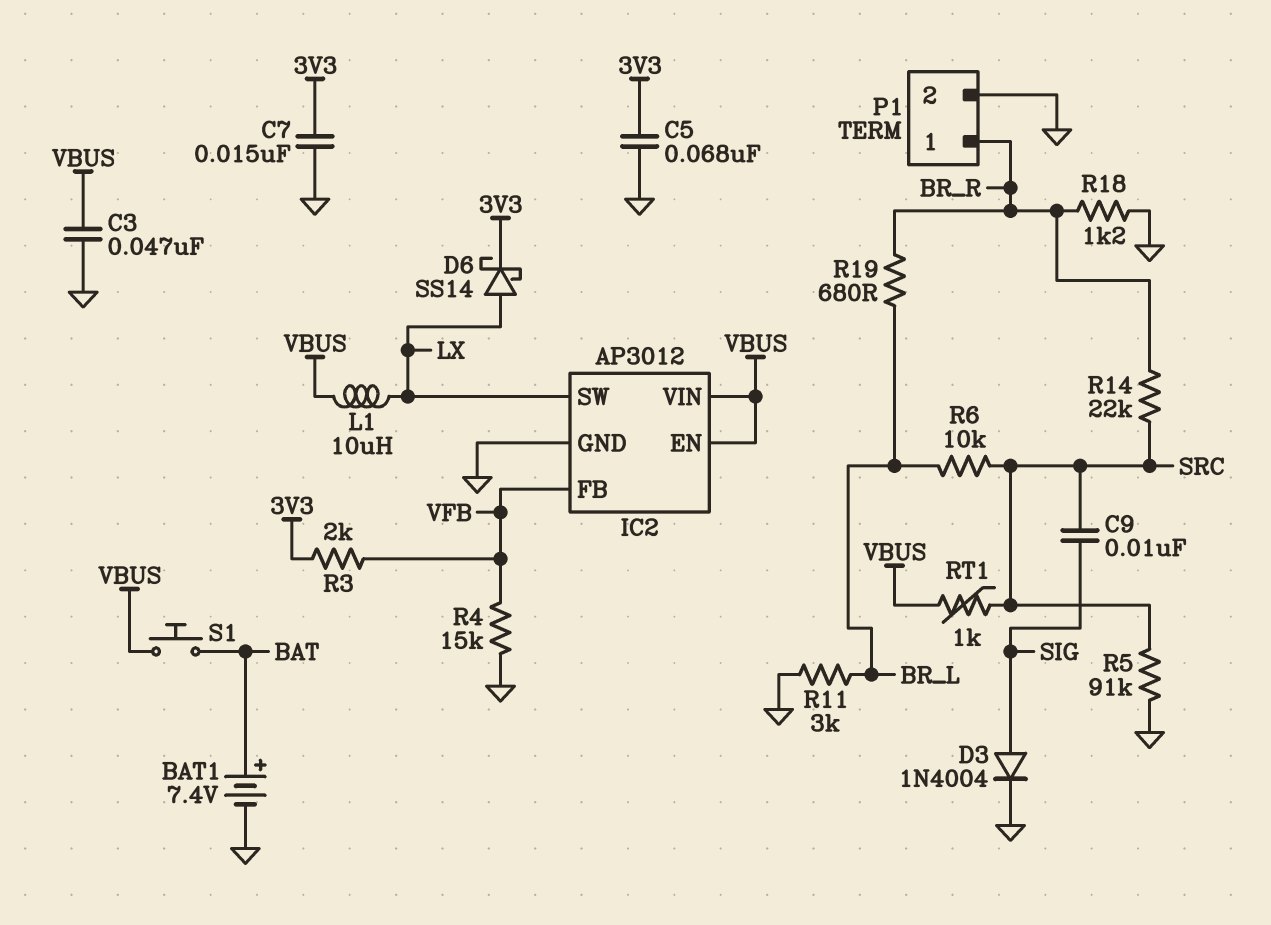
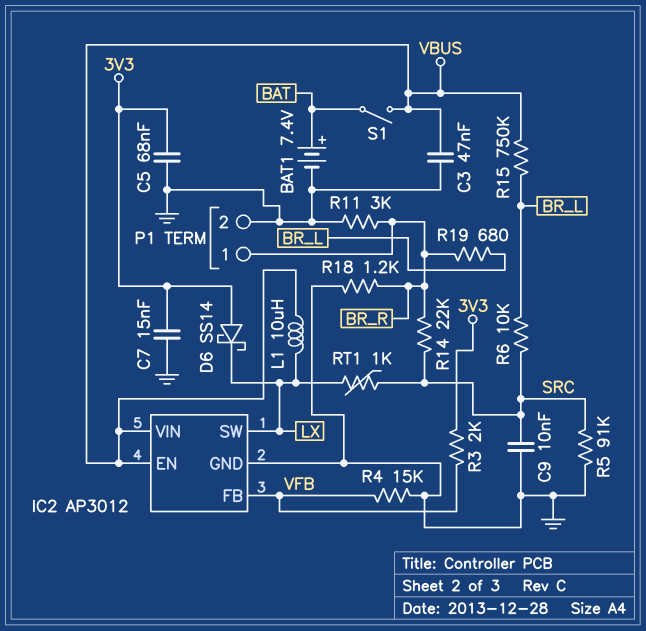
C9: 10nF (SIG, SRC) -> 10nF (GND, SRC)
D3: diode 1N4004 (A SIG, K GND) -> none
D6: schottky SS14 (A LX, K 3V3) -> schottky SS14 (A 3V3, K LX)
R11: 3k (BR_L, GND) -> 3k (BR_R, GND)
R15: none -> 750k (BR_L, VBUS)
RT1: 1k (SRC, VBUS) -> 1k (LX, SRC)
S1: button (BAT, VBUS) -> switch (BAT, VBUS)

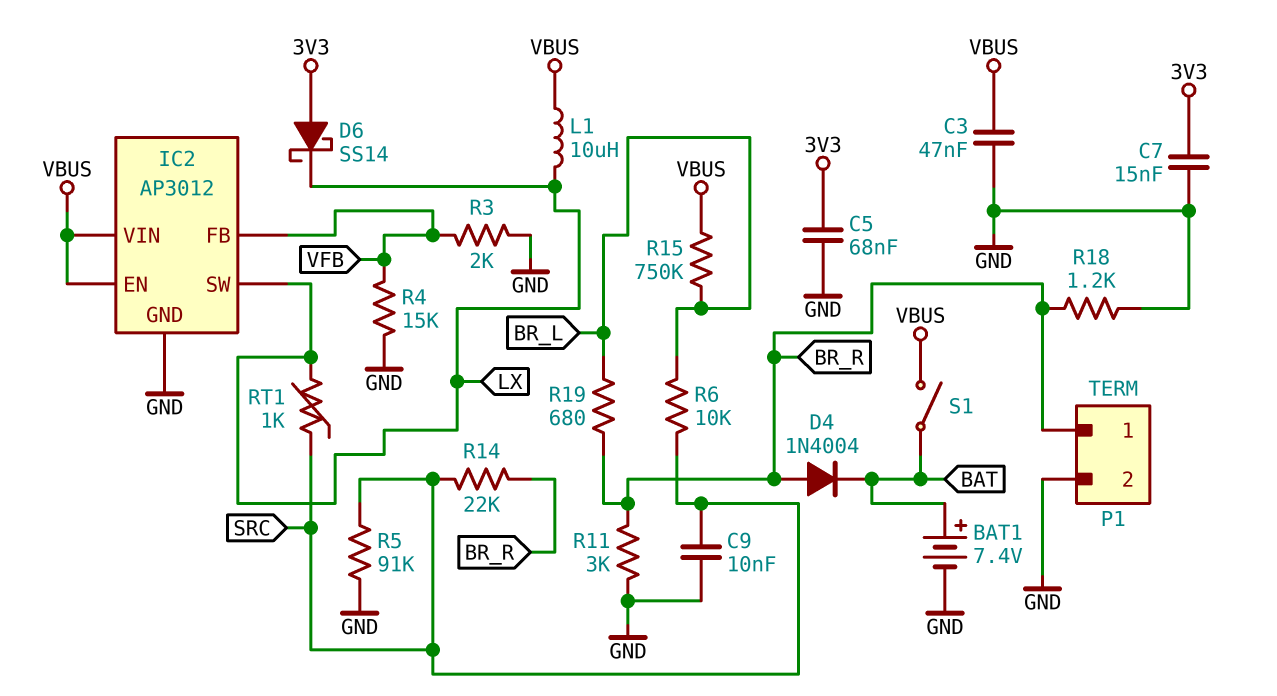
D4: none -> diode 1N4004 (A BR_R, K BAT)
R3: 2k (3V3, VFB) -> 2k (GND, VFB)

